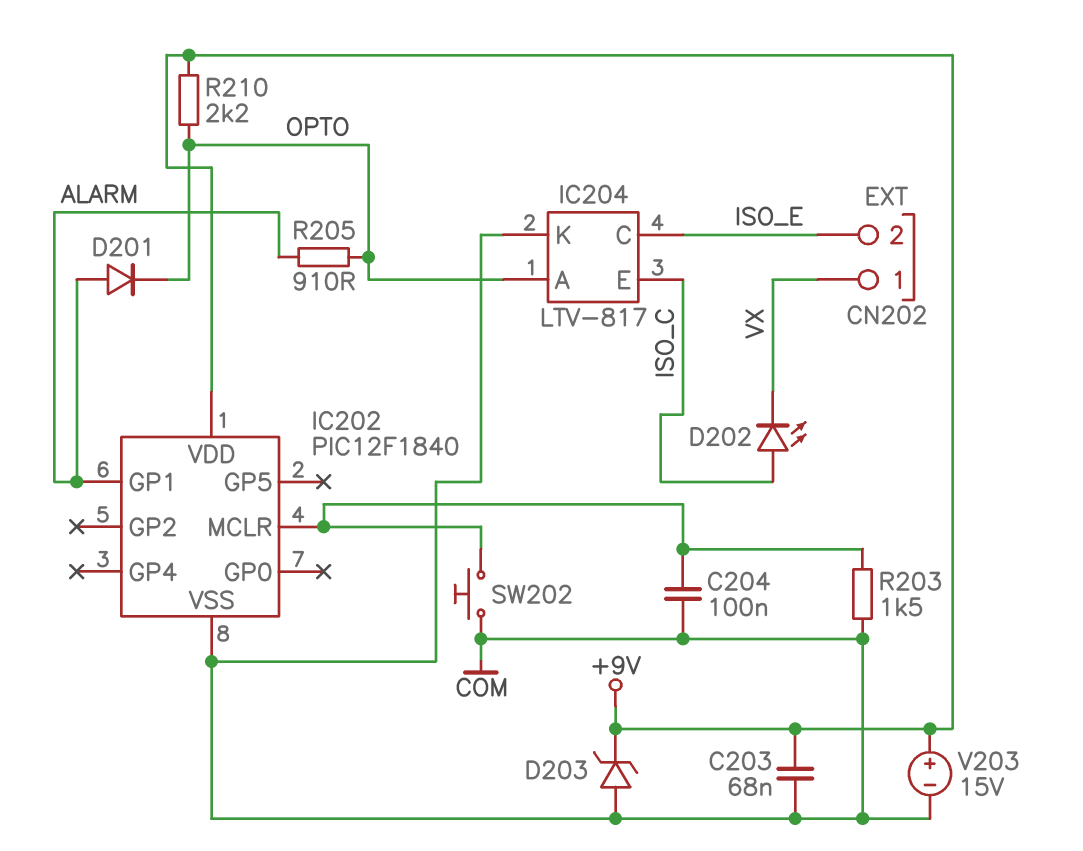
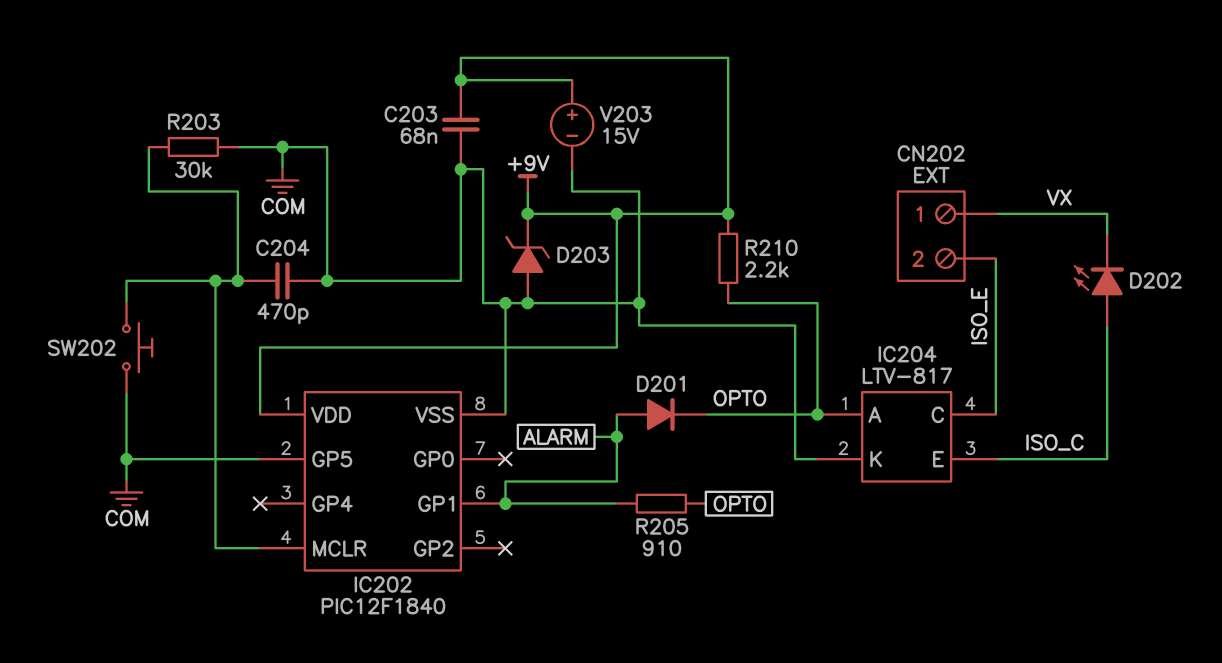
C204: 100nF (COM, IC202/MCLR) -> 470pF (COM, IC202/MCLR)
IC202 pin GP5: none -> COM
R203: 1.5k (COM, IC202/MCLR) -> 30k (COM, IC202/MCLR)

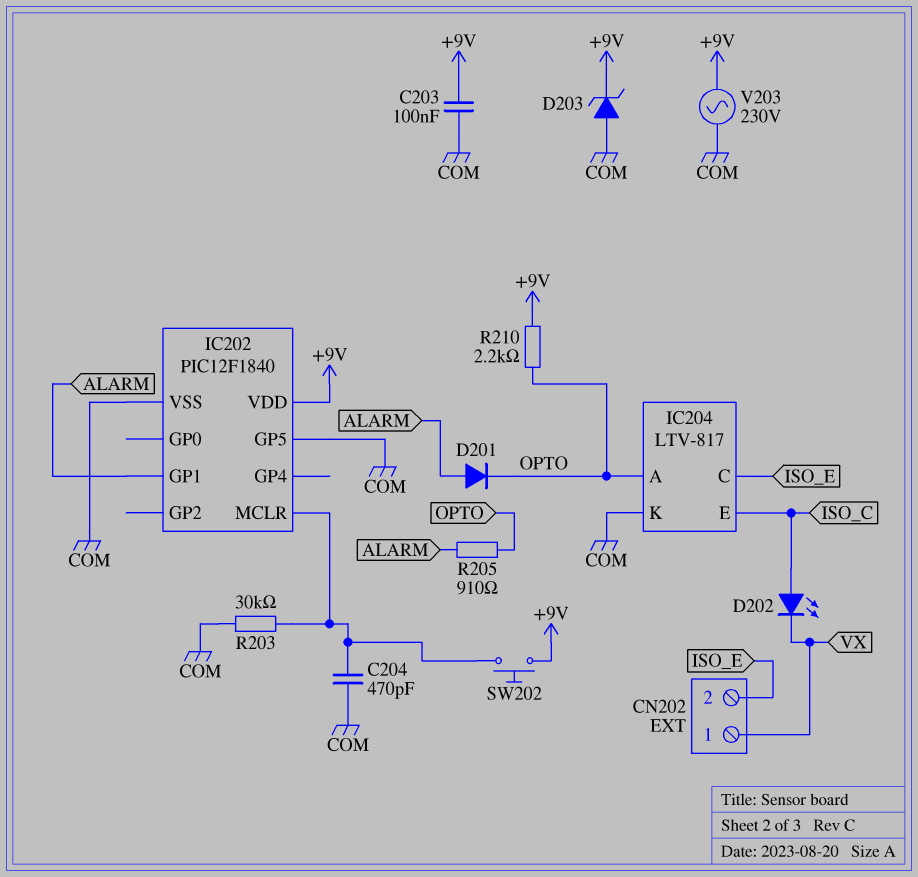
C203: 68nF (+9V, COM) -> 100nF (+9V, COM)
SW202: button (COM, IC202/MCLR) -> button (+9V, IC202/MCLR)
V203: 15V (plus +9V, minus COM) -> AC 230V (+9V, COM)

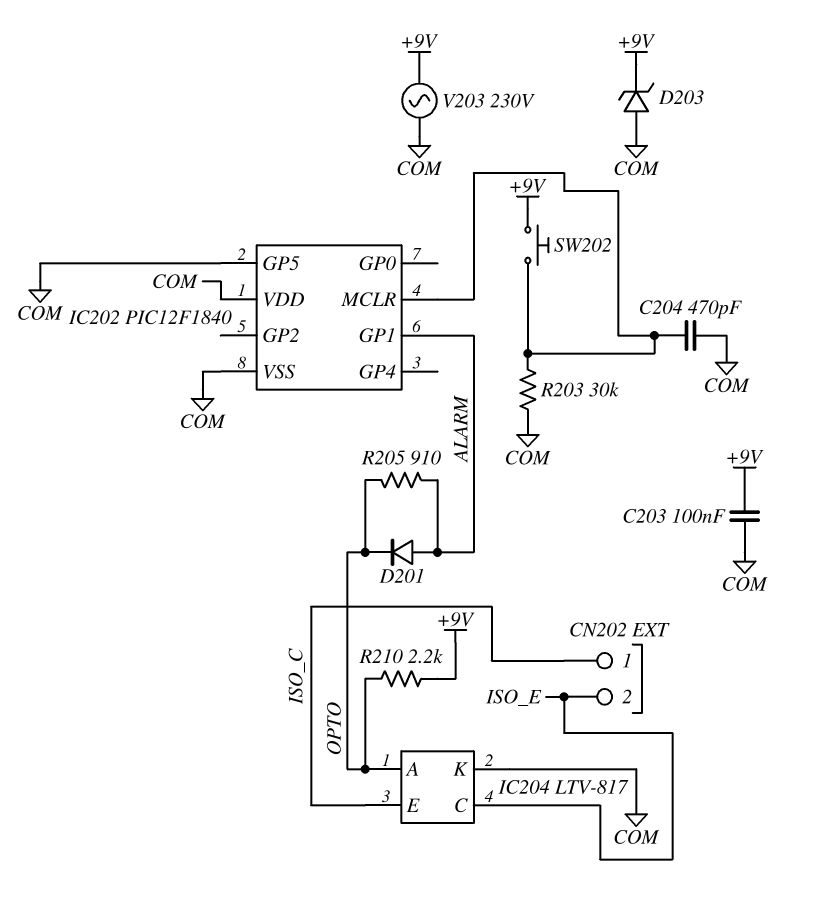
CN202 pin 1: VX -> ISO_C
D202: LED (A ISO_C, K VX) -> none
IC202 pin VDD: +9V -> COM

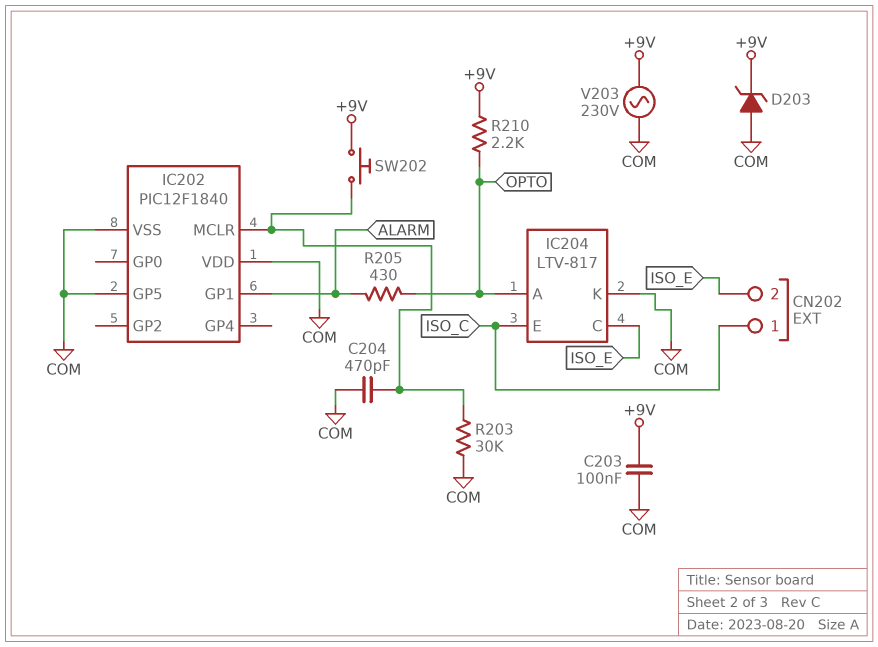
D201: diode (A ALARM, K OPTO) -> none
R205: 910 (ALARM, OPTO) -> 430 (ALARM, OPTO)

